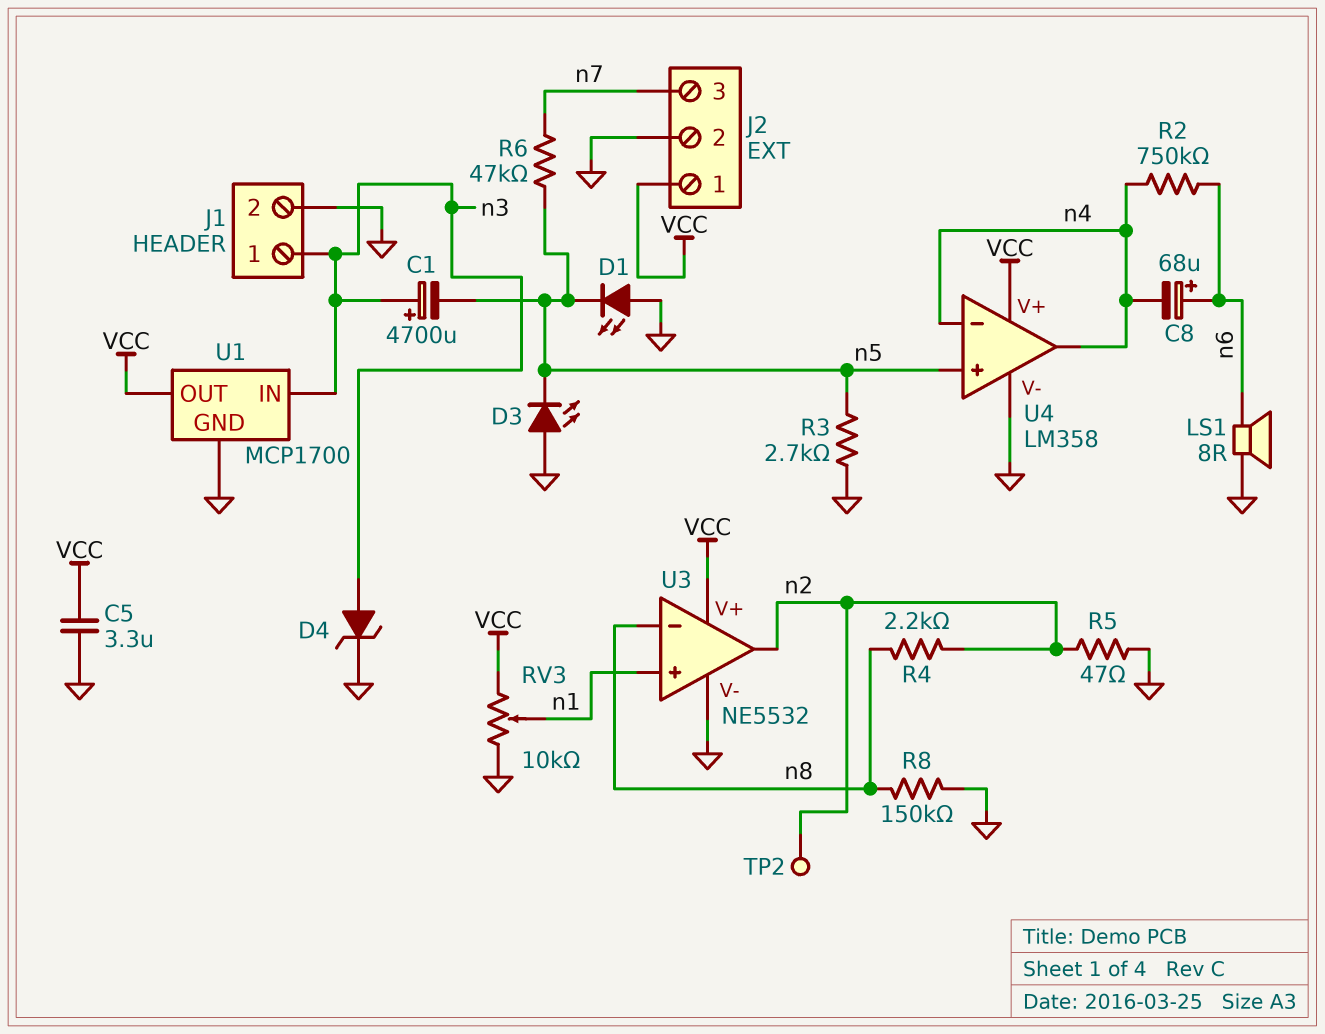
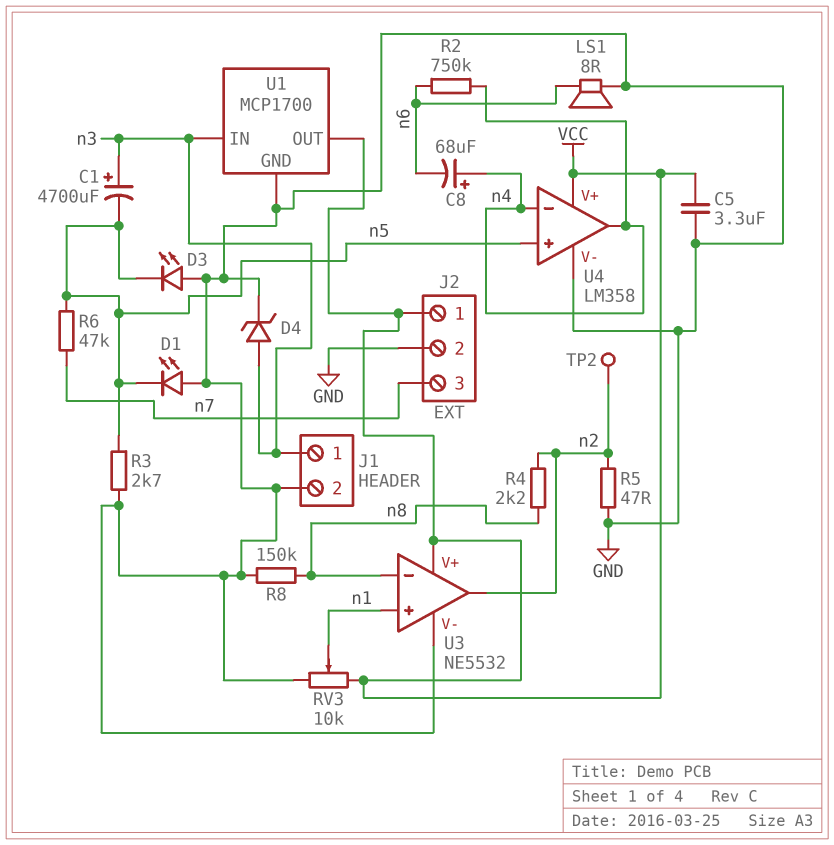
C8: 68uF (plus n6, minus n4) -> 68uF (plus n4, minus n6)

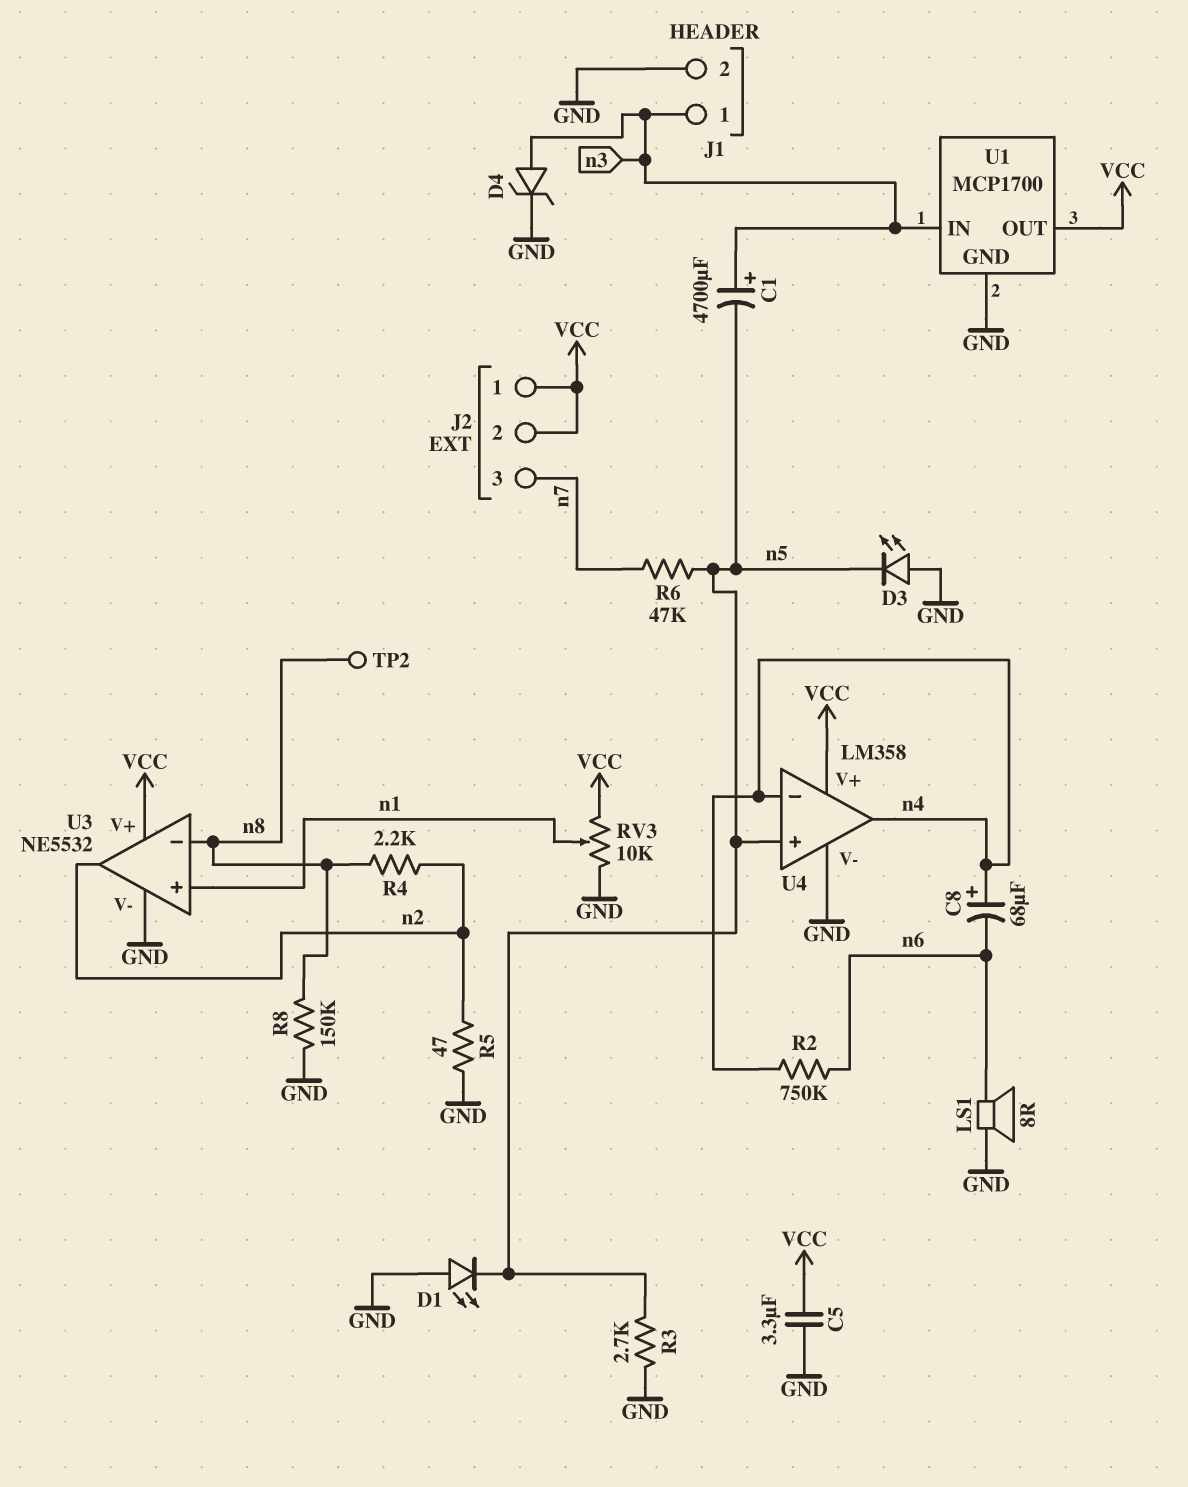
J2 pin 2: GND -> VCC
TP2: test point (n2) -> test point (n8)

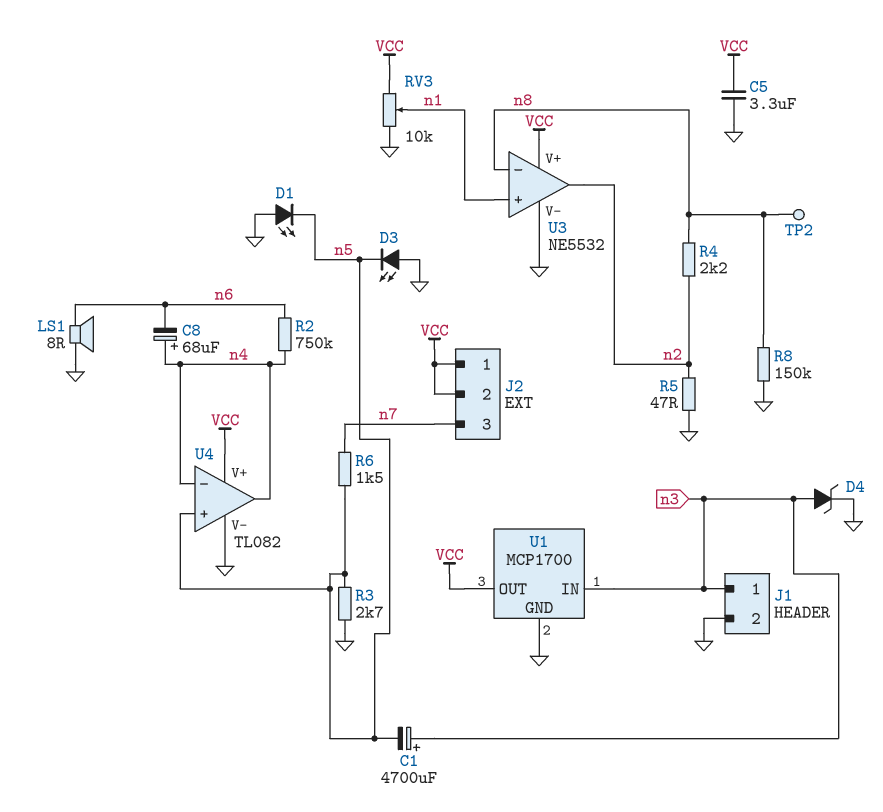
R6: 47k (n5, n7) -> 1.5k (n5, n7)
U4: LM358 -> TL082

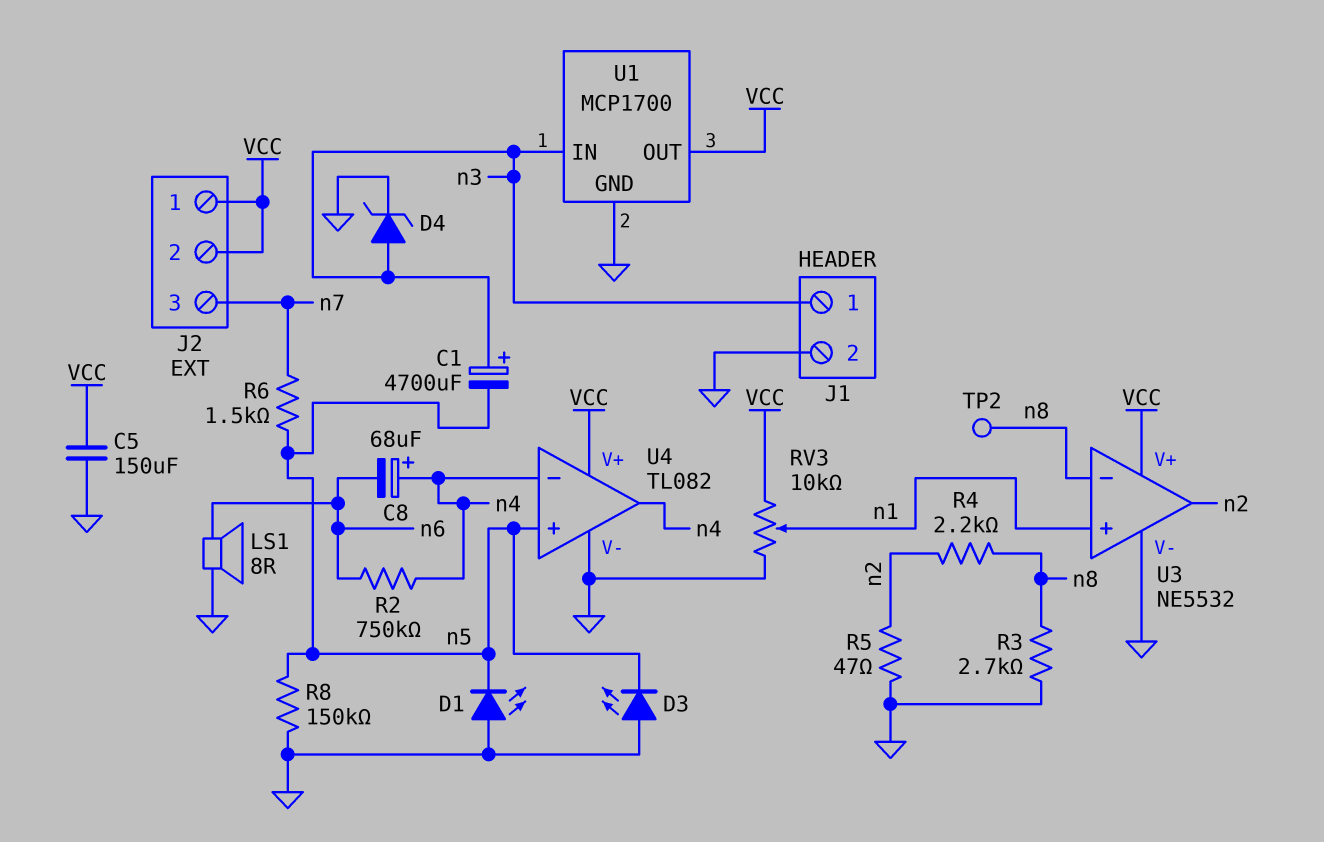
C5: 3.3uF (GND, VCC) -> 150uF (GND, VCC)
R3: 2.7k (GND, n5) -> 2.7k (GND, n8)
R8: 150k (GND, n8) -> 150k (GND, n5)

